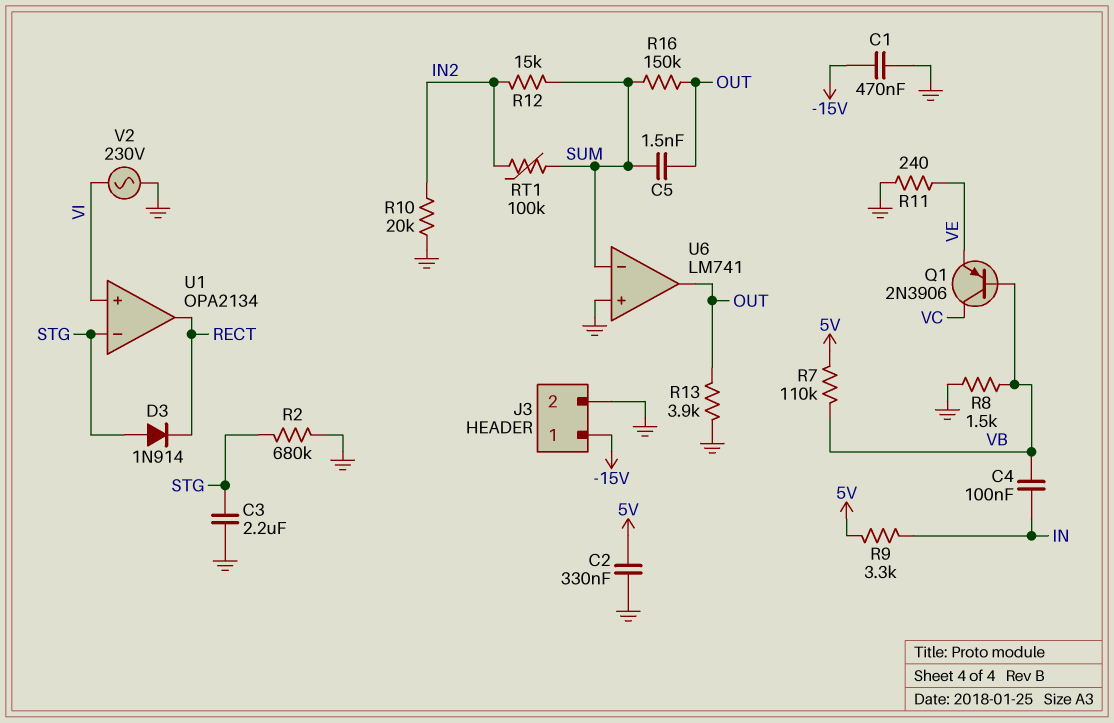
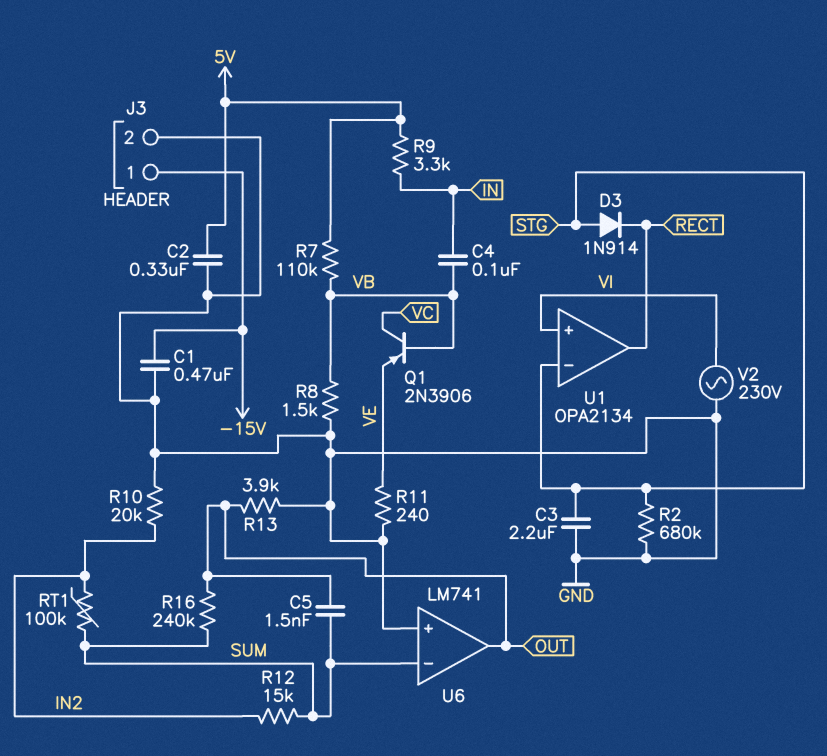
R16: 150k (OUT, SUM) -> 240k (OUT, SUM)

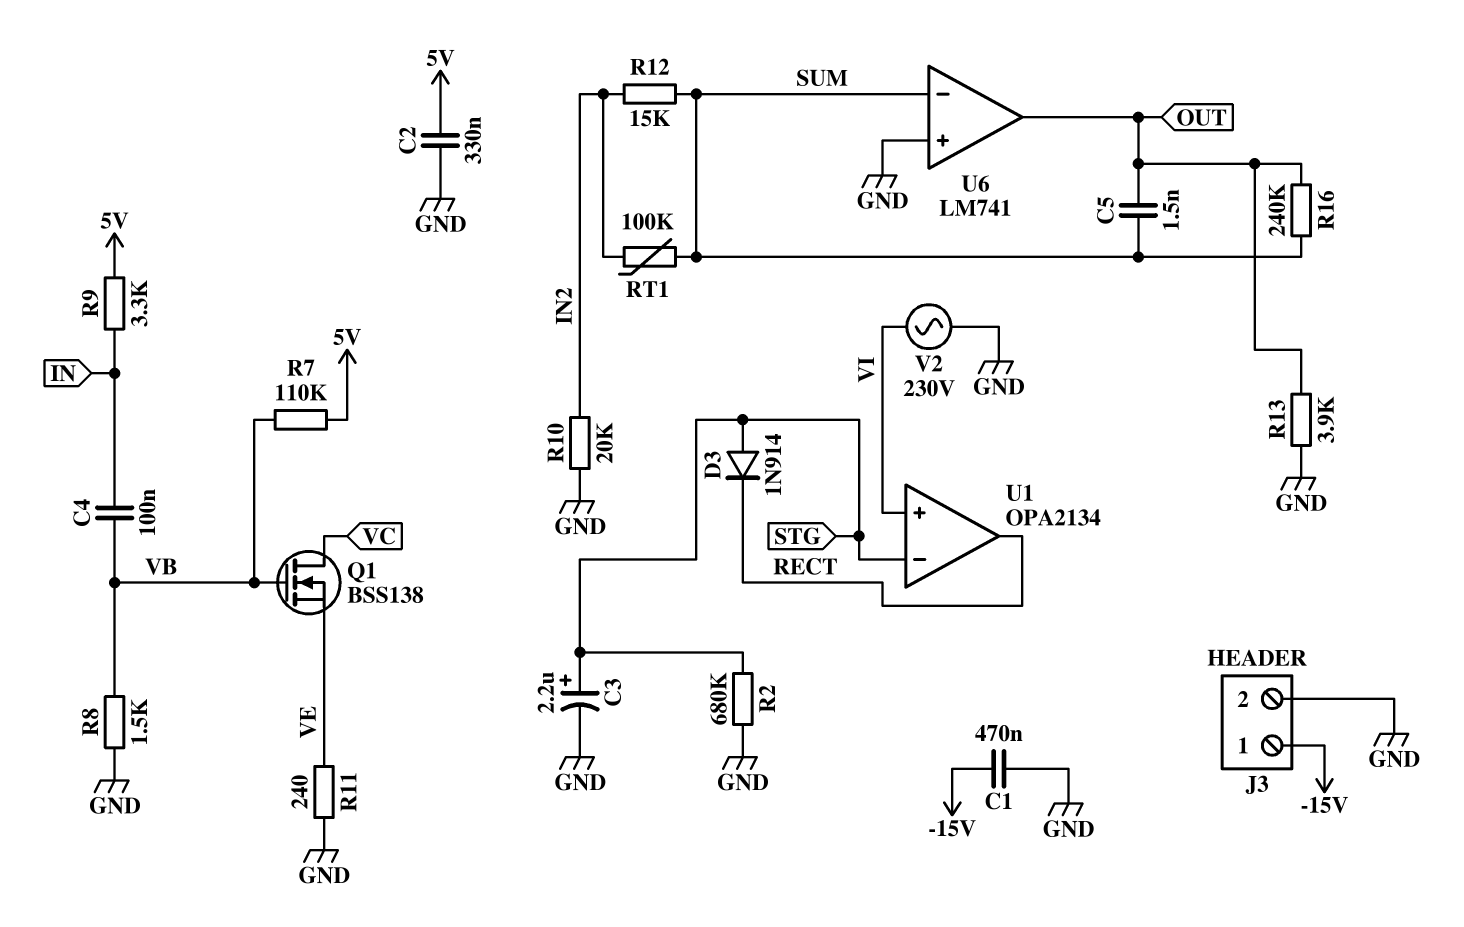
C3: 2.2uF (GND, STG) -> 2.2uF (plus STG, minus GND)
Q1: PNP 2N3906 (B VB, C VC, E VE) -> NMOS BSS138 (G VB, D VC, S VE)

